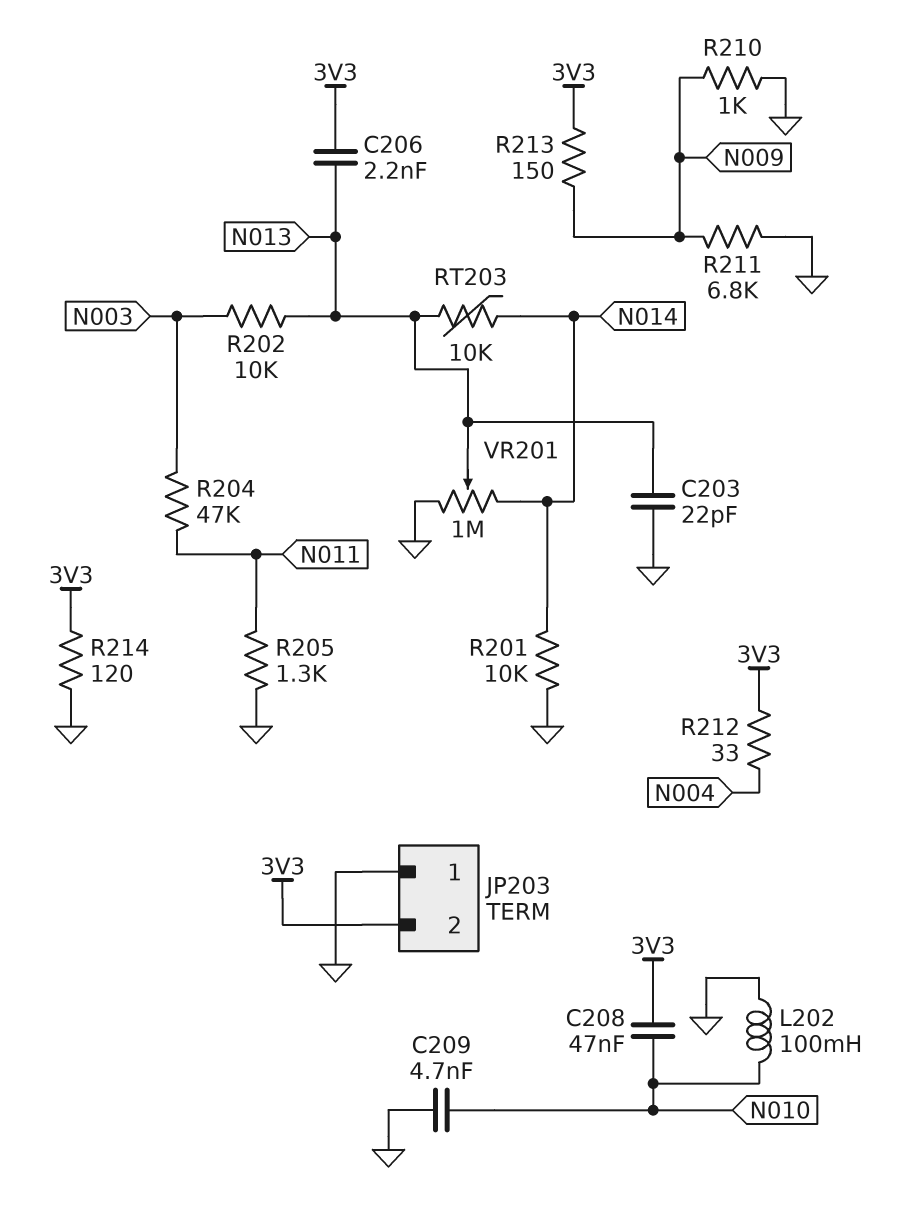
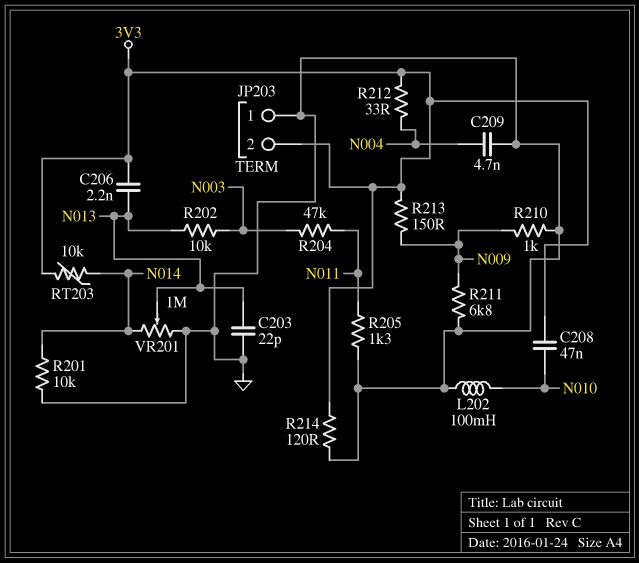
C209: 4.7nF (GND, N010) -> 4.7nF (GND, N004)
RT203: 10k (N013, N014) -> 10k (3V3, N014)

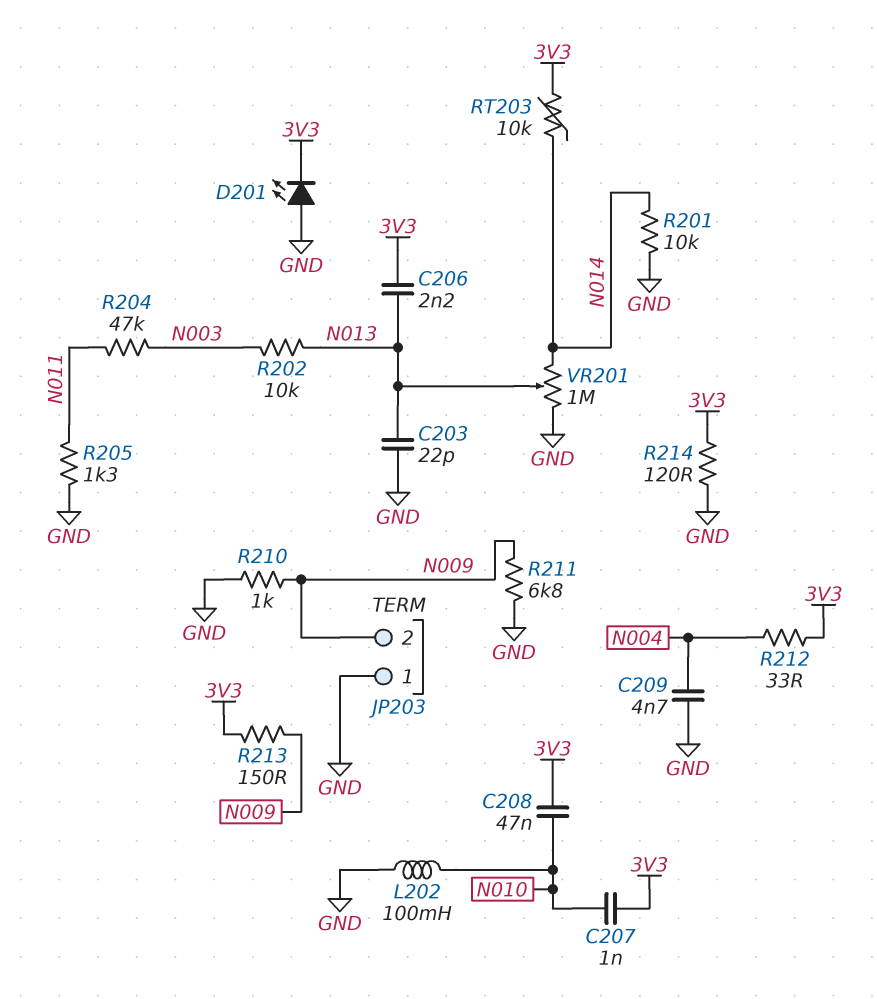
C207: none -> 1nF (3V3, N010)
D201: none -> LED (A GND, K 3V3)
JP203 pin 2: 3V3 -> N009

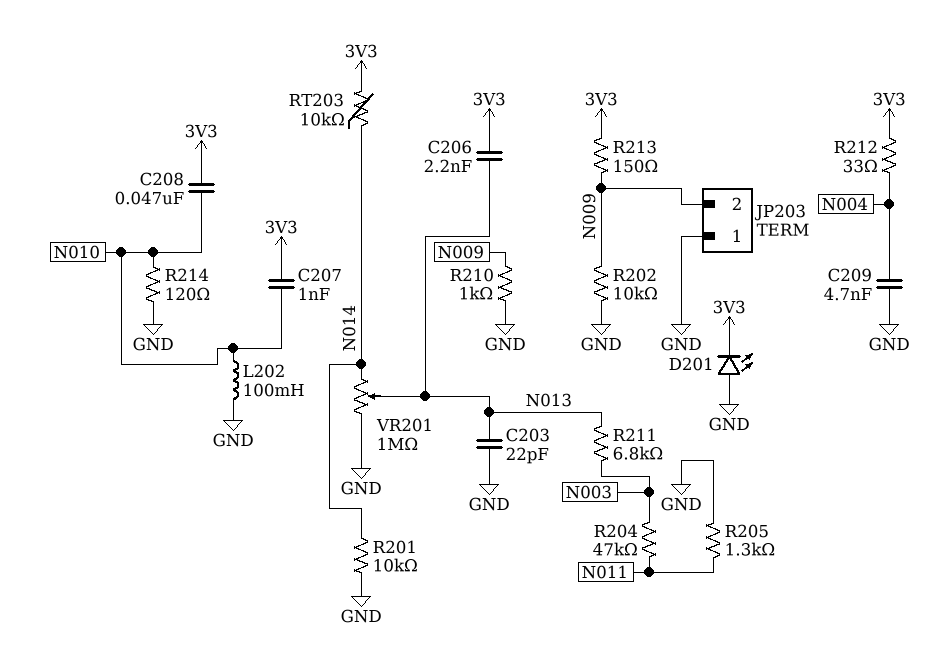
R202: 10k (N003, N013) -> 10k (GND, N009)
R211: 6.8k (GND, N009) -> 6.8k (N003, N013)
R214: 120 (3V3, GND) -> 120 (GND, N010)

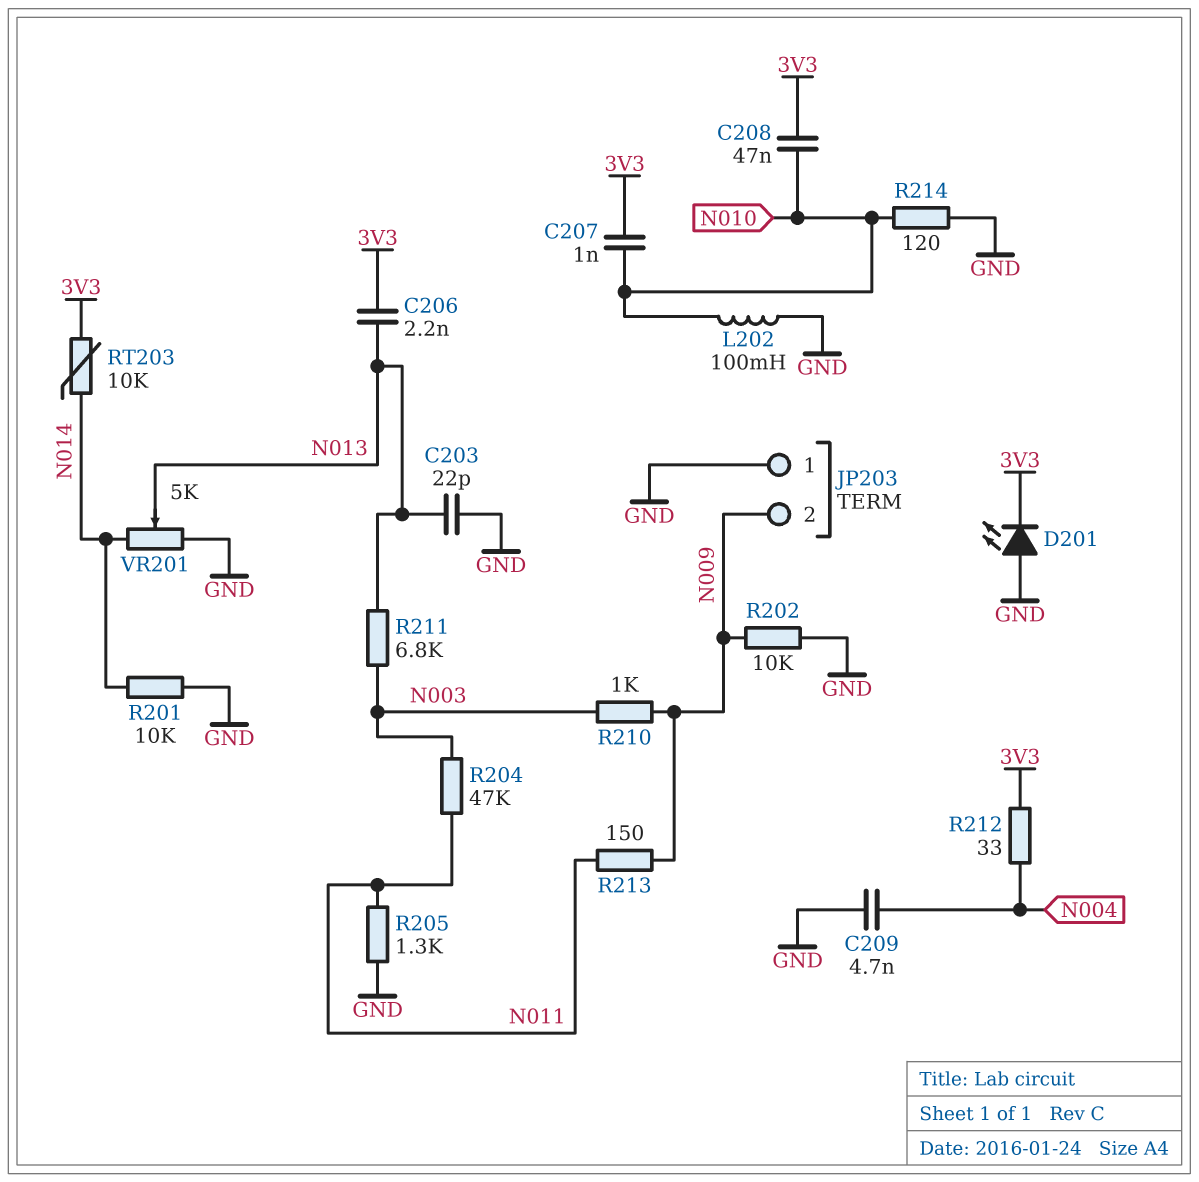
R210: 1k (GND, N009) -> 1k (N003, N009)
R213: 150 (3V3, N009) -> 150 (N009, N011)
VR201: 1M (GND, N014, wiper N013) -> 5k (GND, N014, wiper N013)

